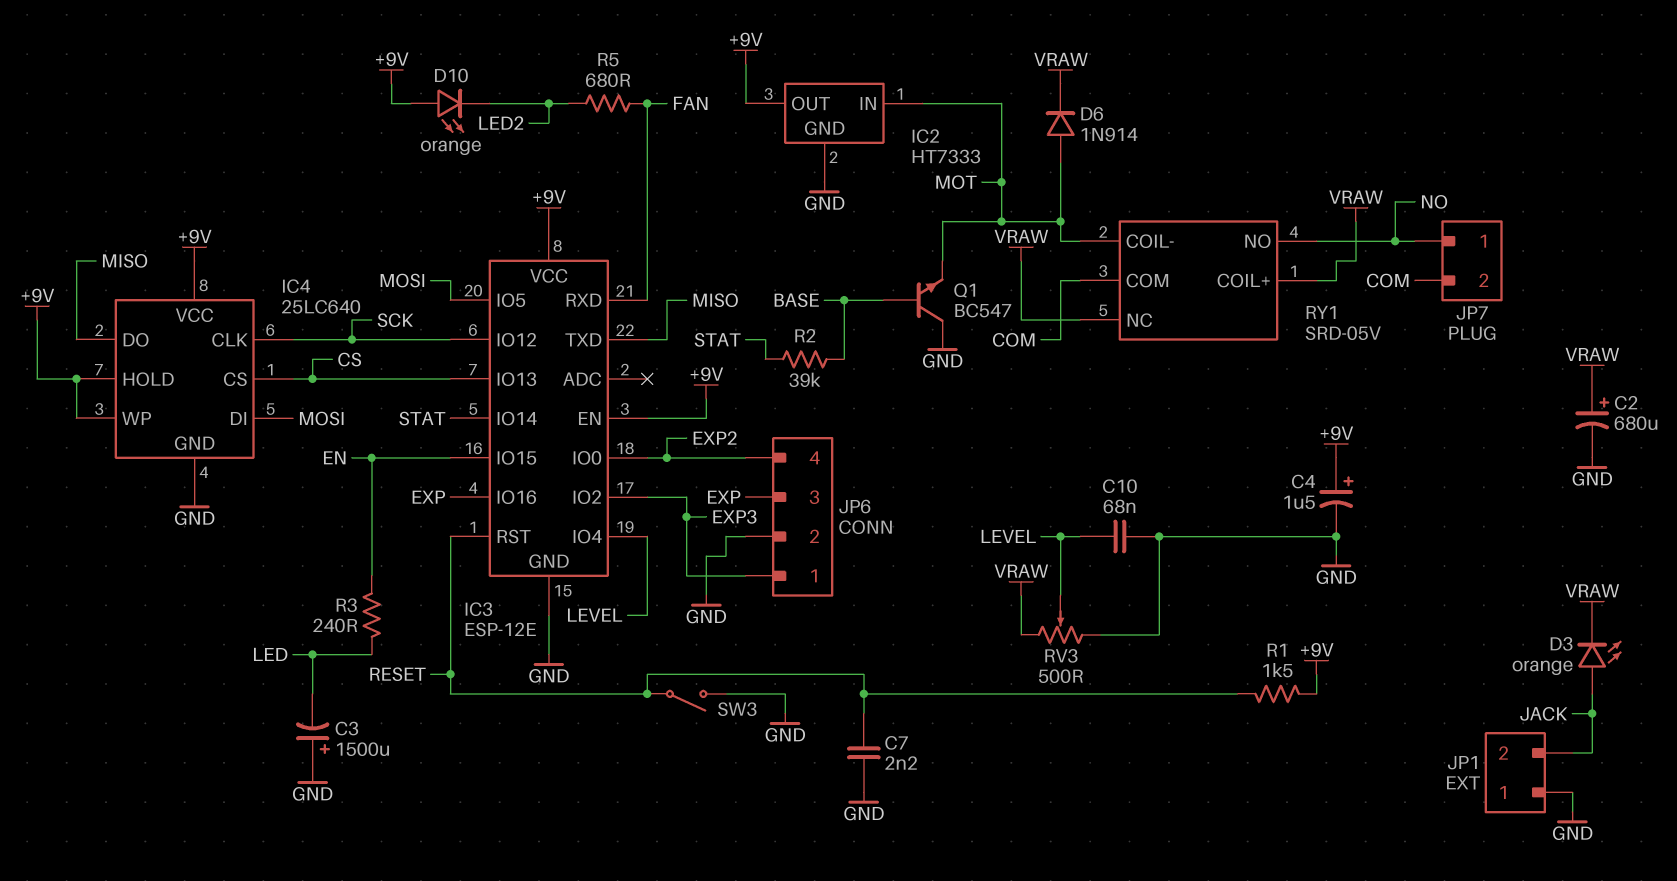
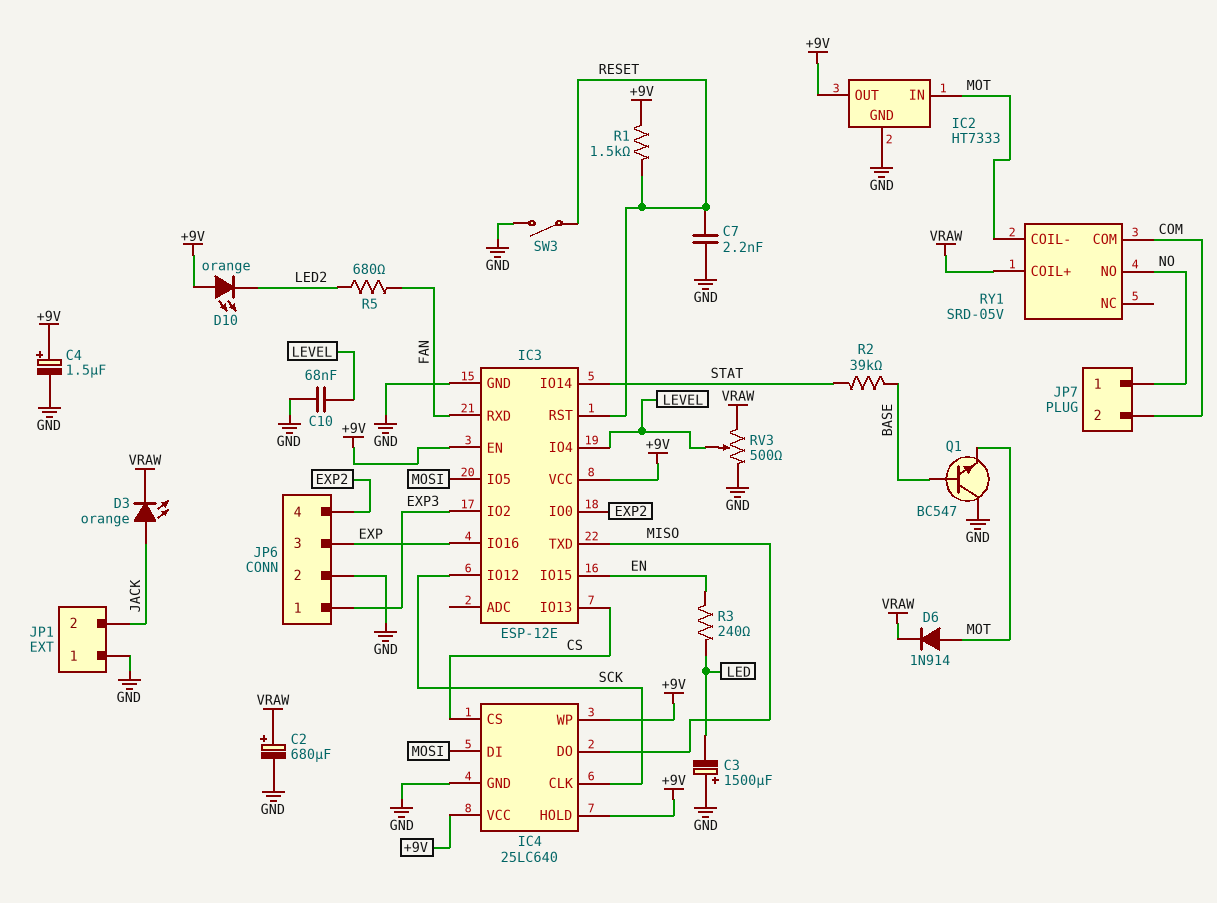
RY1 pin NC: VRAW -> none

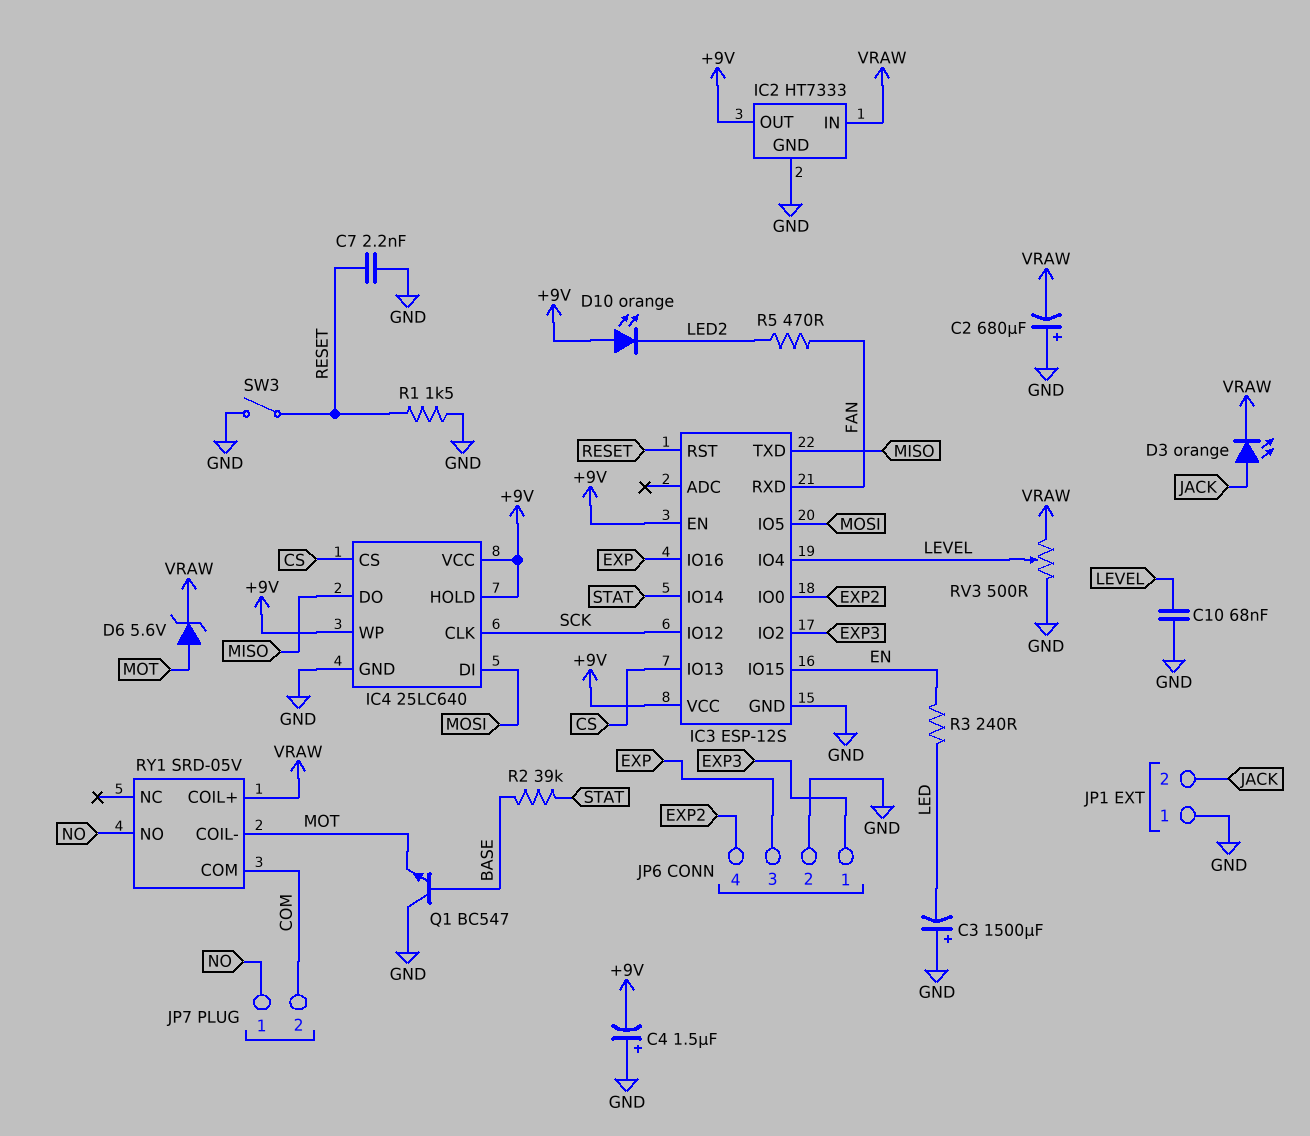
C2: 680uF (plus VRAW, minus GND) -> 680uF (plus GND, minus VRAW)
C4: 1.5uF (plus +9V, minus GND) -> 1.5uF (plus GND, minus +9V)
D6: diode 1N914 (A MOT, K VRAW) -> zener 5.6V (A MOT, K VRAW)
IC2 pin IN: MOT -> VRAW
IC3: ESP-12E -> ESP-12S
R1: 1.5k (+9V, RESET) -> 1.5k (GND, RESET)
R5: 680 (FAN, LED2) -> 470 (FAN, LED2)

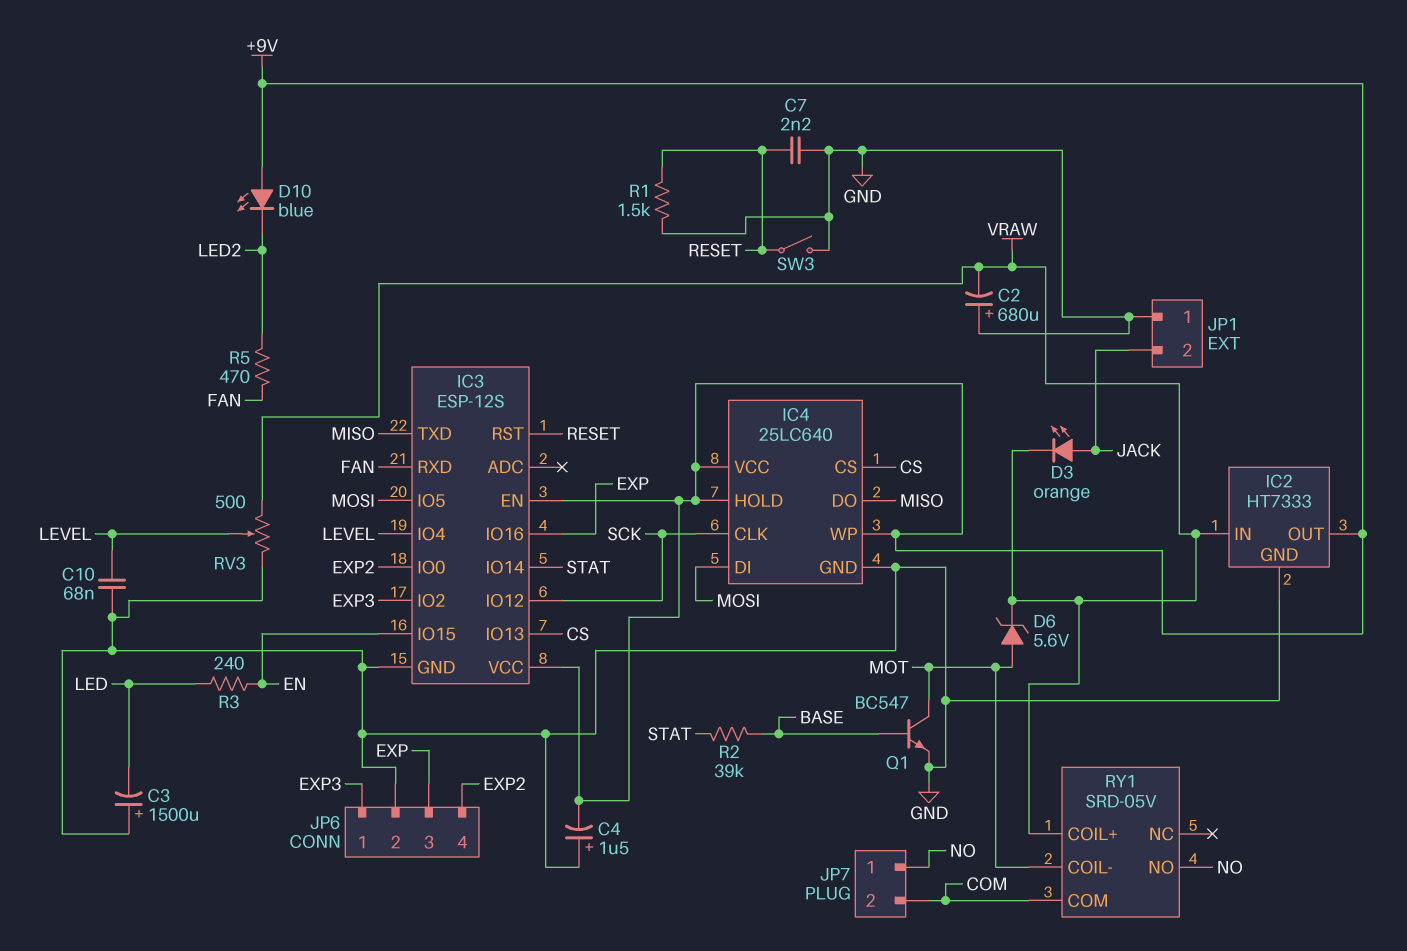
D10: LED orange (A +9V, K LED2) -> LED blue (A +9V, K LED2)
Q1: NPN BC547 (B BASE, C GND, E MOT) -> NPN BC547 (B BASE, C MOT, E GND)

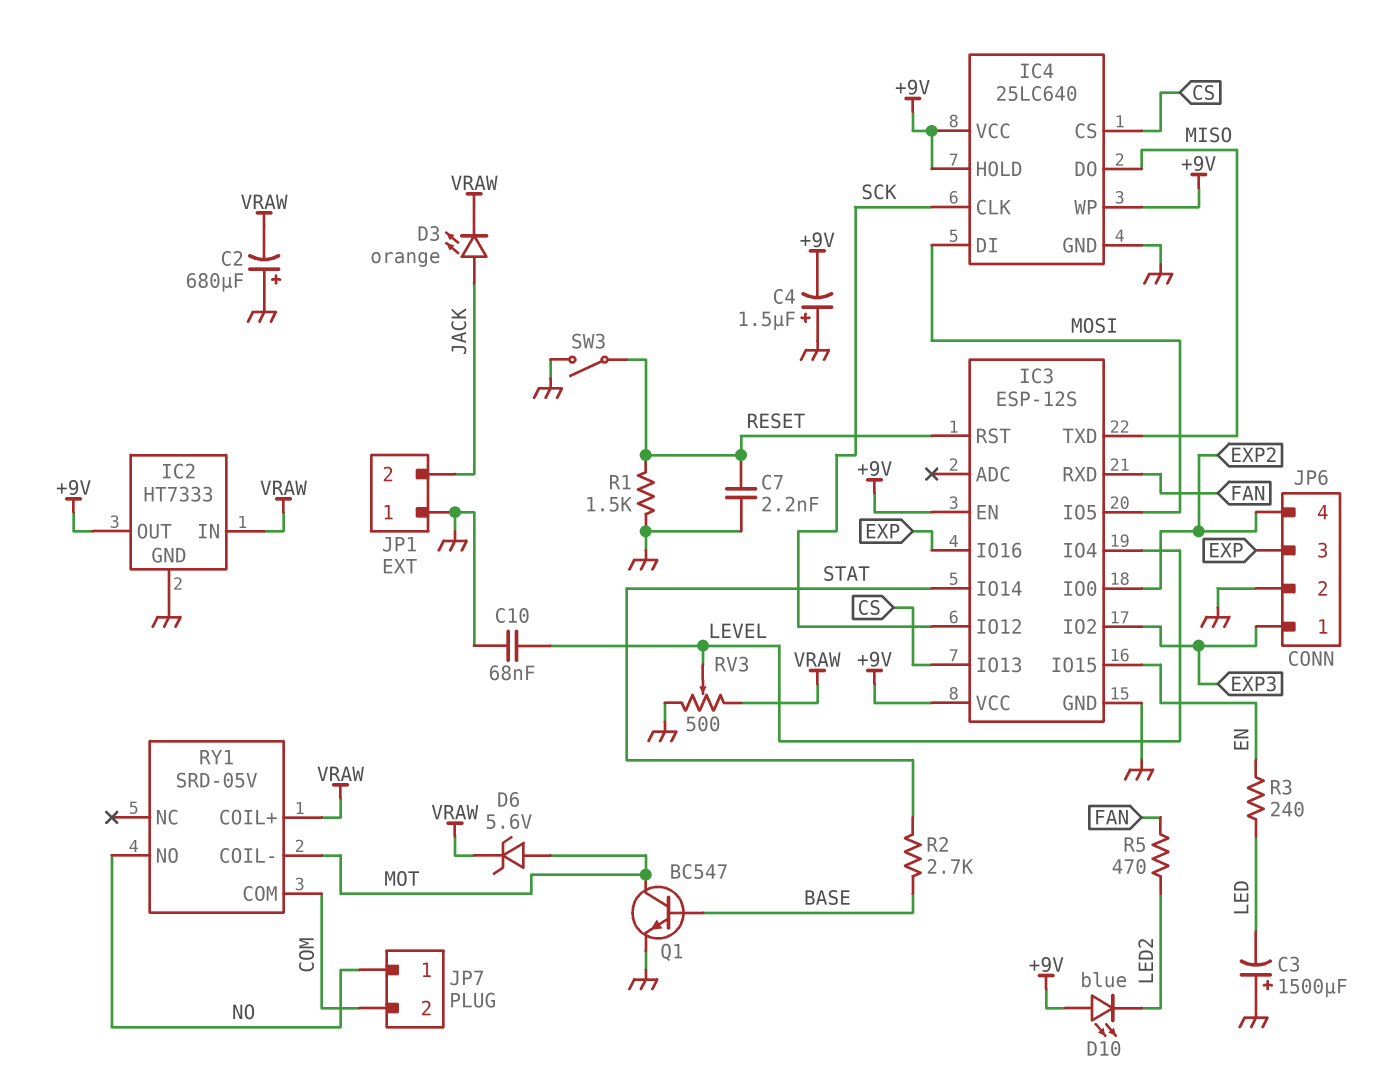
R2: 39k (BASE, STAT) -> 2.7k (BASE, STAT)

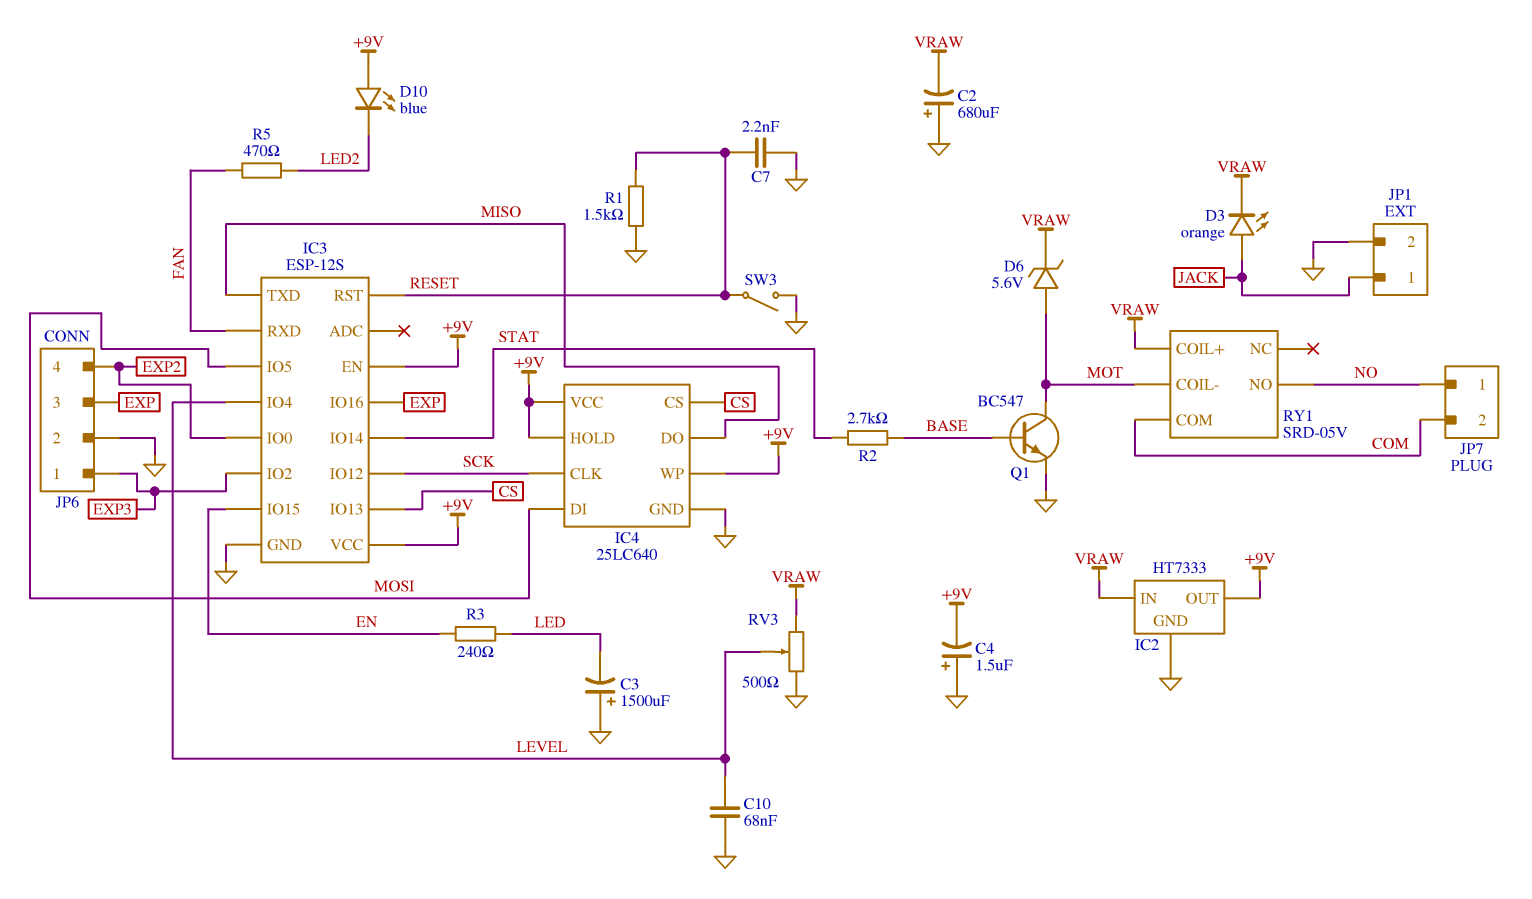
JP1 pin 1: GND -> JACK
JP1 pin 2: JACK -> GND

